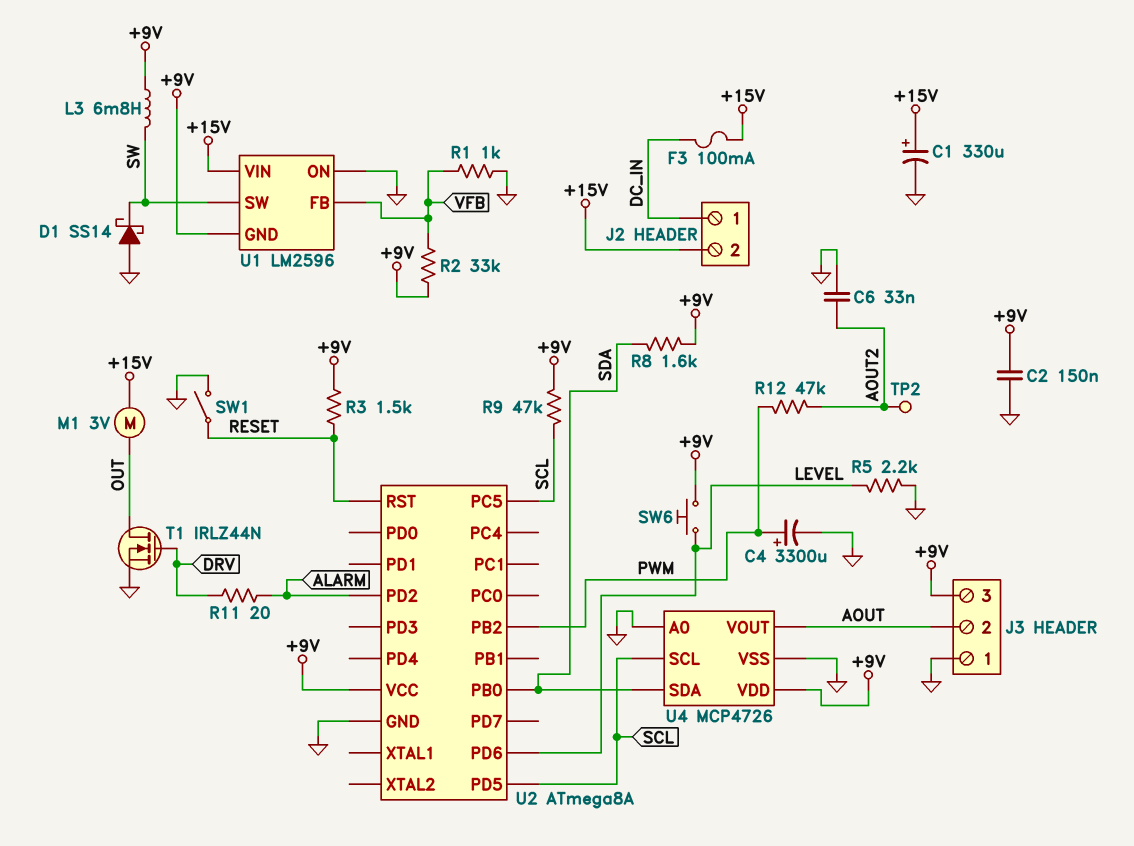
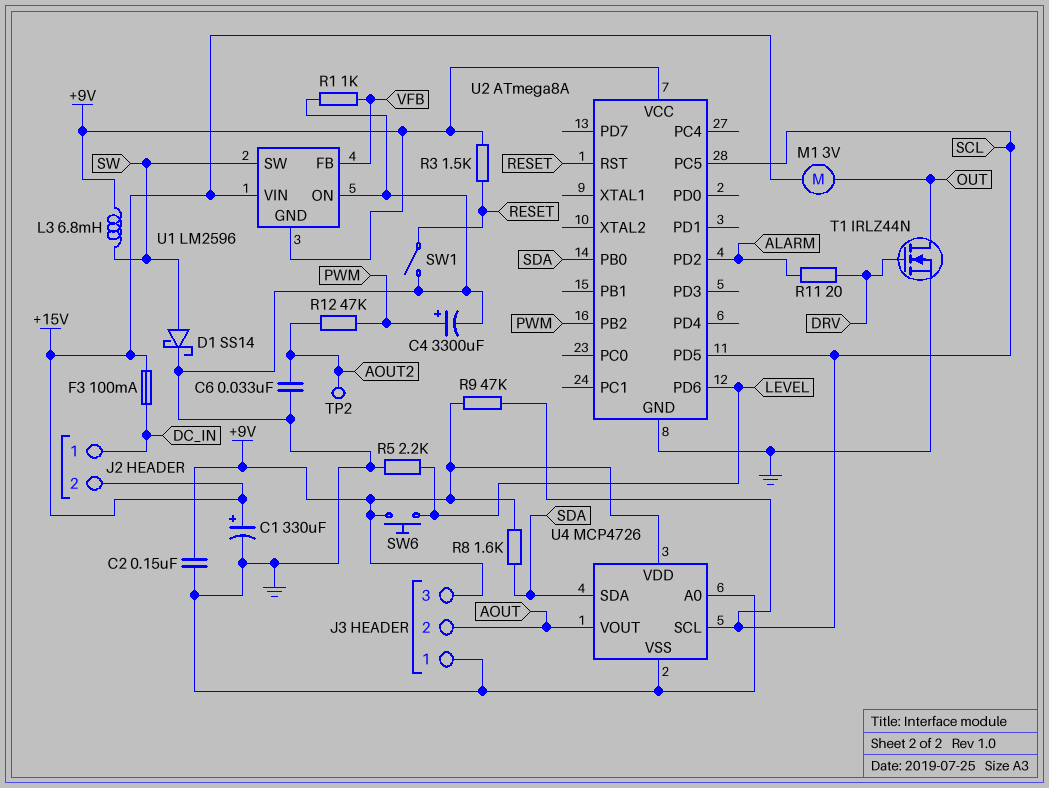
D1: schottky SS14 (A GND, K SW) -> schottky SS14 (A SW, K GND)
R2: 33k (+9V, VFB) -> none

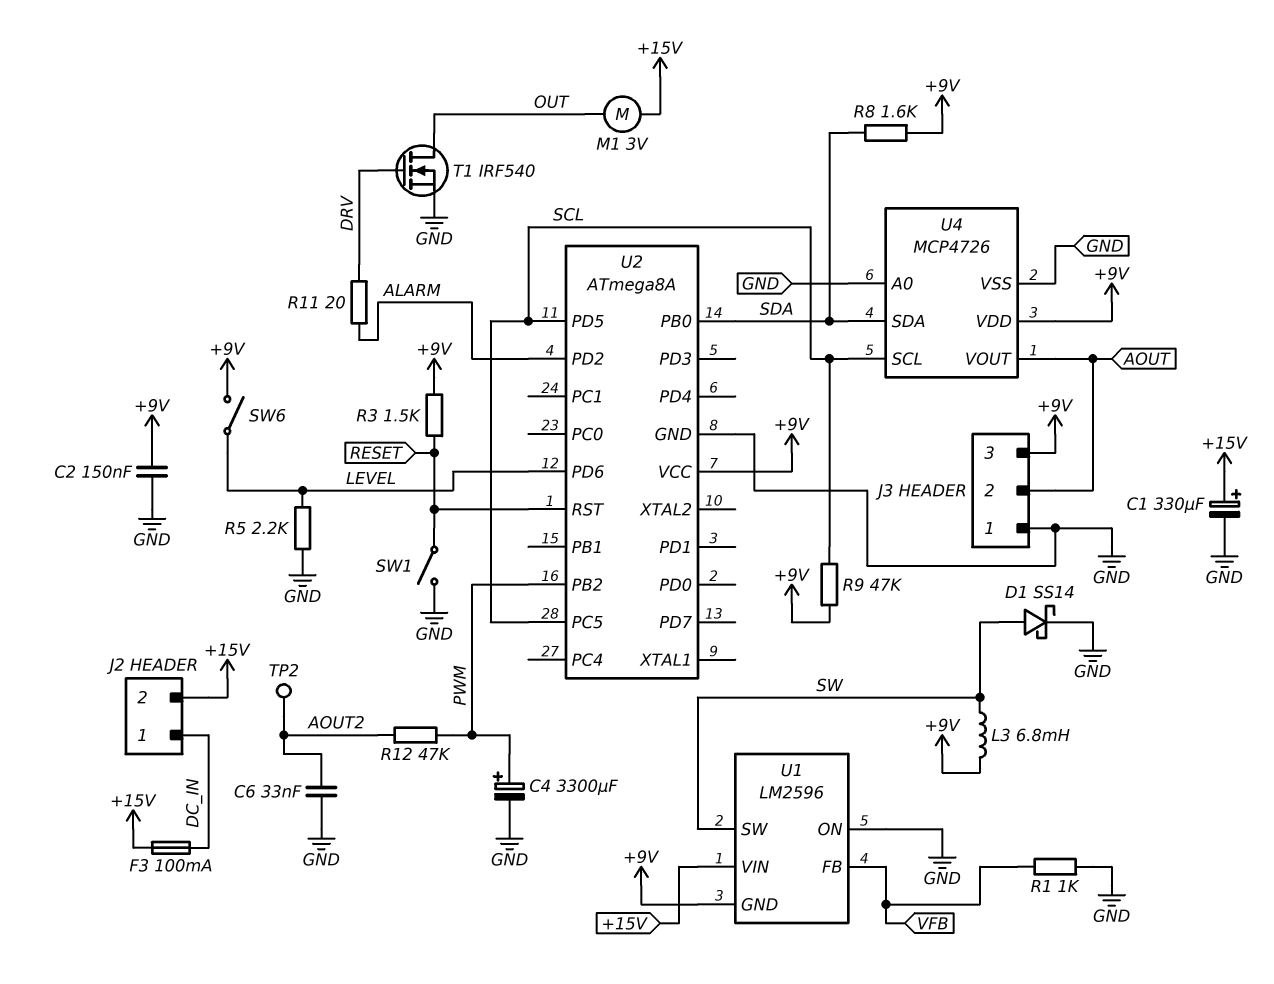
SW6: button (+9V, LEVEL) -> switch (+9V, LEVEL)
T1: NMOS IRLZ44N (G DRV, D OUT, S GND) -> NMOS IRF540 (G DRV, D OUT, S GND)

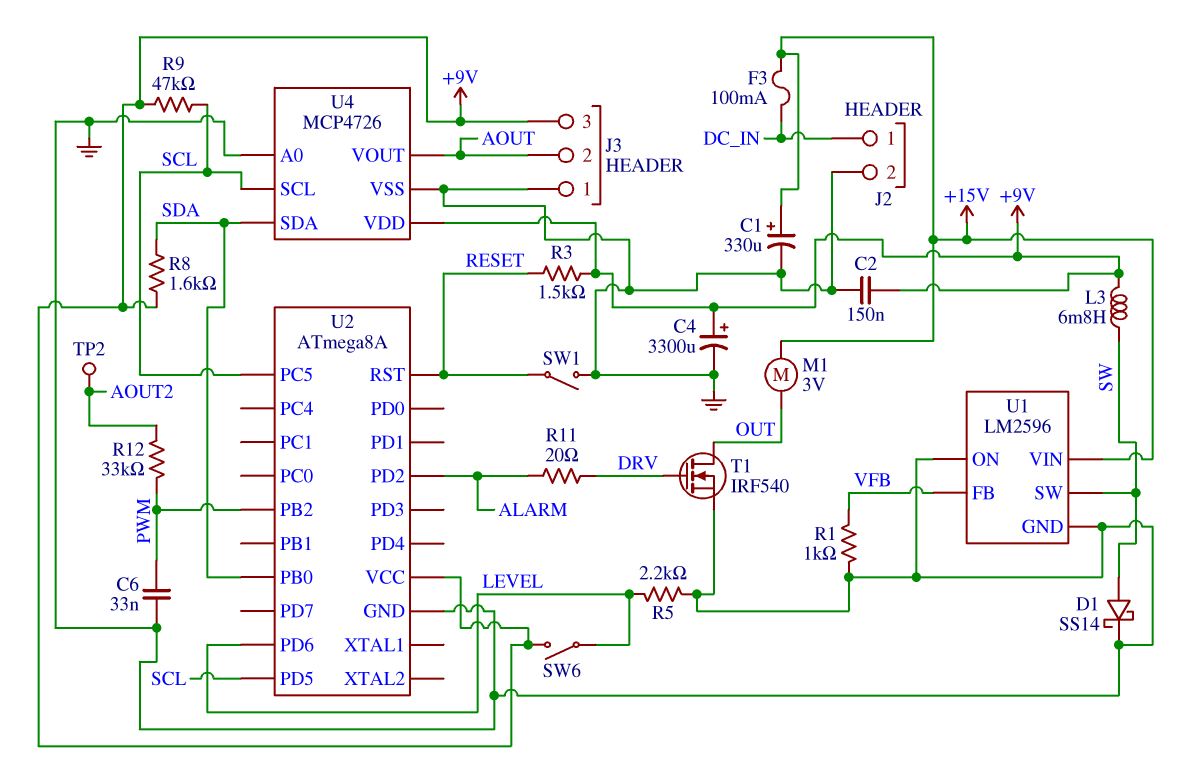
C4: 3300uF (plus PWM, minus GND) -> 3300uF (plus +9V, minus GND)
C6: 33nF (AOUT2, GND) -> 33nF (GND, PWM)
J2 pin 2: +15V -> GND
R12: 47k (AOUT2, PWM) -> 33k (AOUT2, PWM)
U1 pin GND: +9V -> GND

